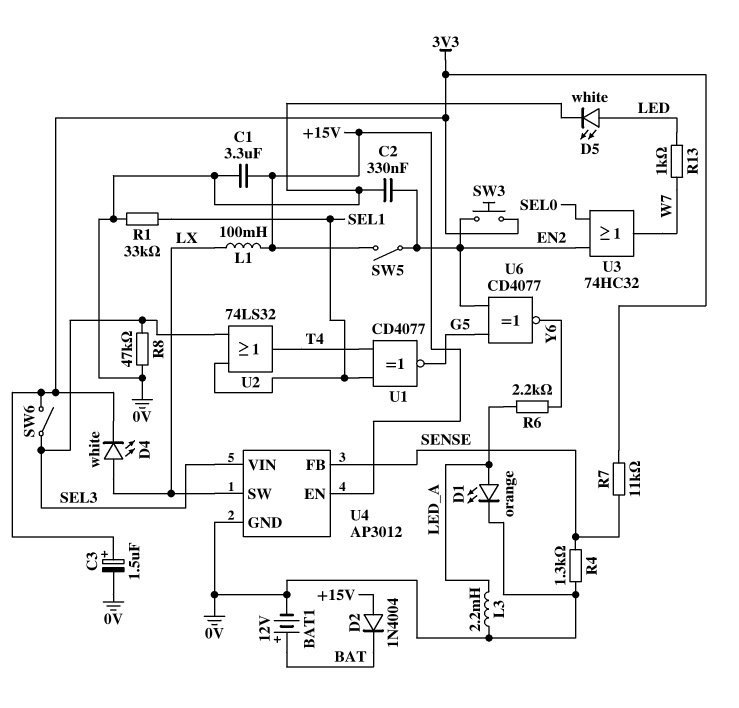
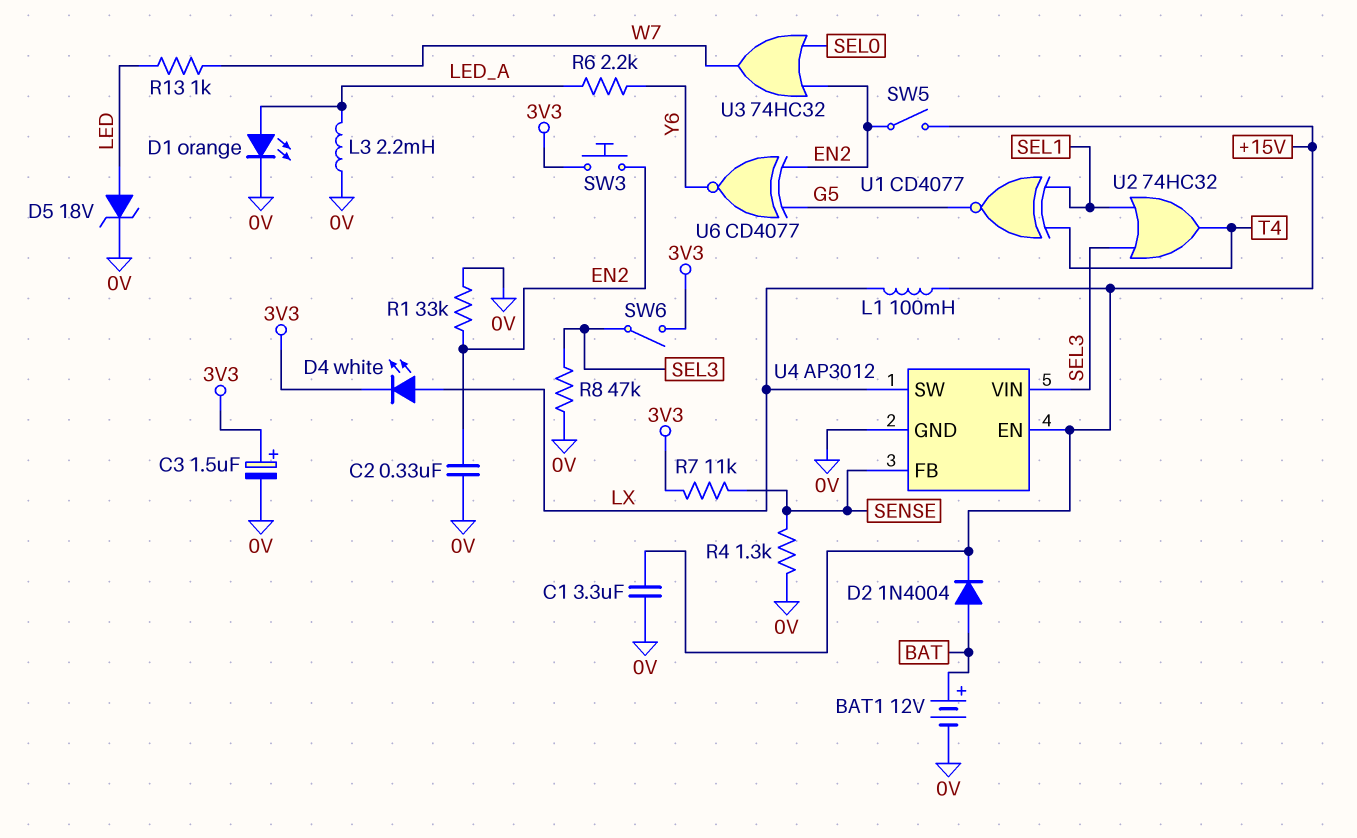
D2: diode 1N4004 (A +15V, K BAT) -> diode 1N4004 (A BAT, K +15V)
D5: LED white (A LED, K 0V) -> zener 18V (A LED, K 0V)
R1: 33k (0V, SEL1) -> 33k (0V, EN2)
U2: OR 74LS32 (in SEL1, in SEL3, out T4) -> OR 74HC32 (in SEL1, in SEL3, out T4)

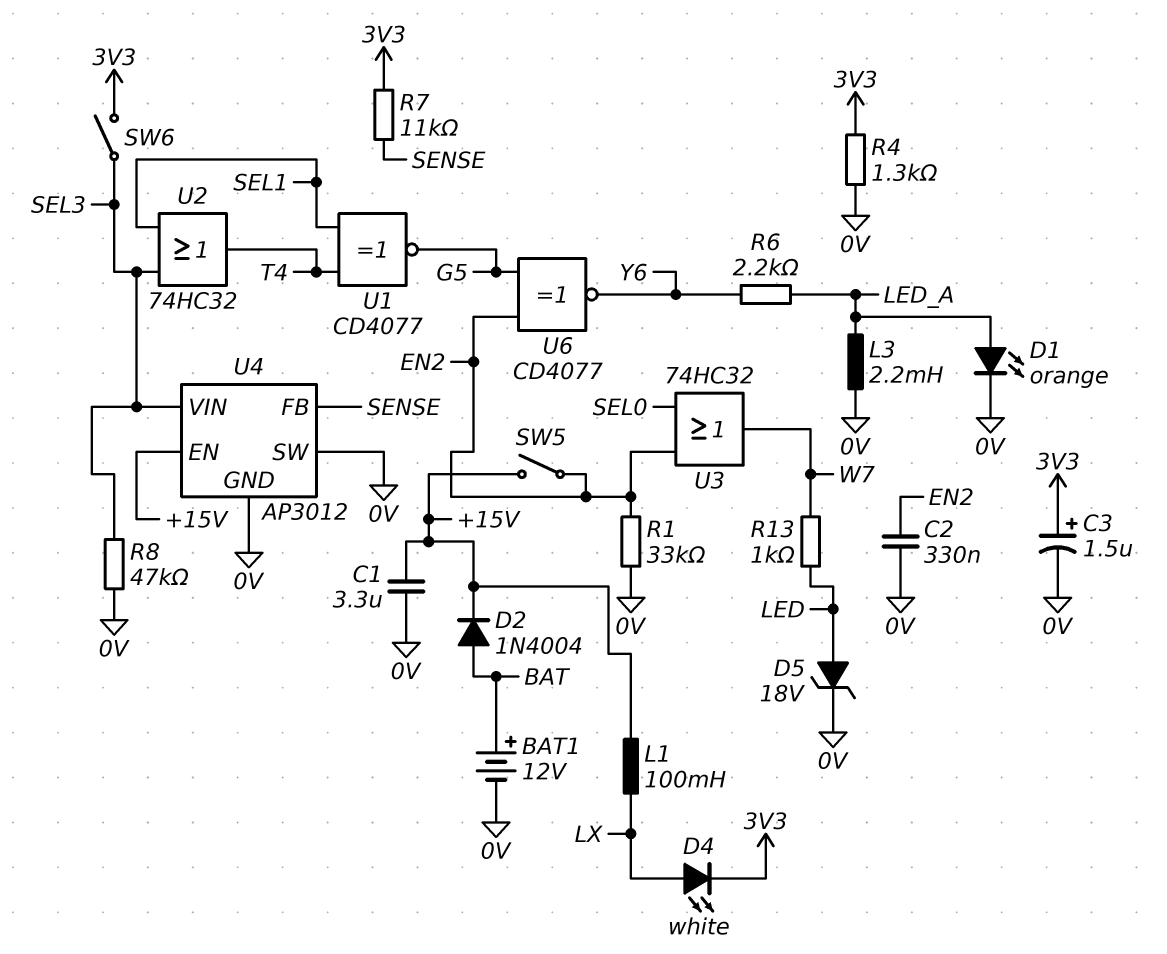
R4: 1.3k (0V, SENSE) -> 1.3k (0V, 3V3)
SW3: button (3V3, EN2) -> none
U4 pin SW: LX -> 0V

